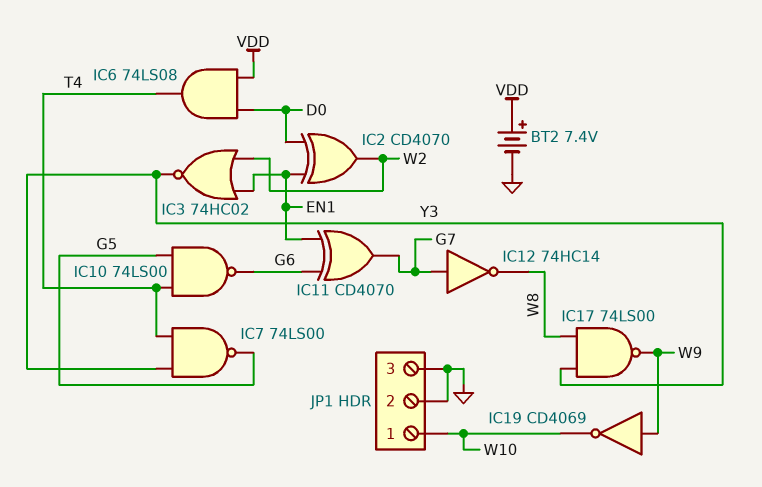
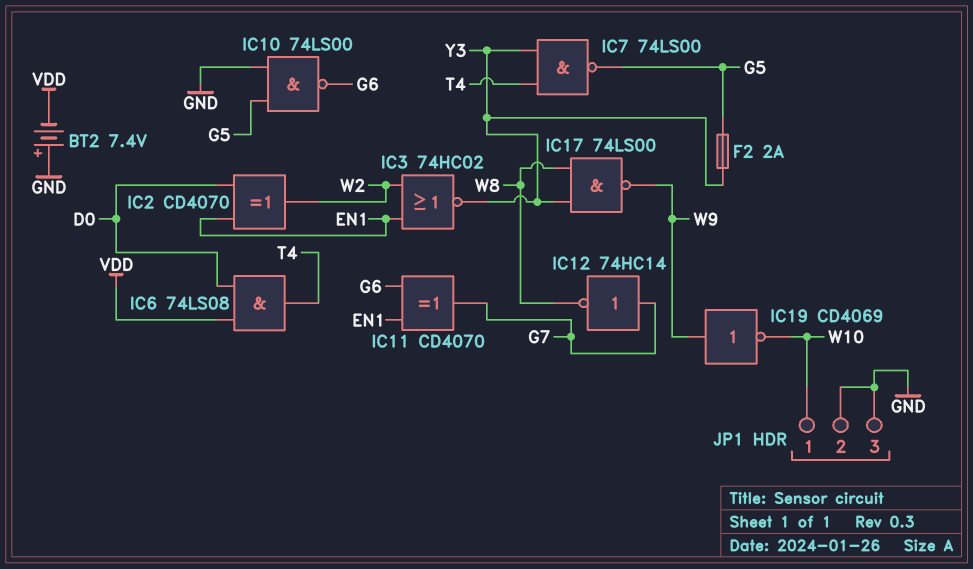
BT2: 7.4V (plus VDD, minus GND) -> 7.4V (plus GND, minus VDD)
F2: none -> 2A (G5, Y3)
IC10: NAND 74LS00 (in G5, in T4, out G6) -> NAND 74LS00 (in G5, in GND, out G6)

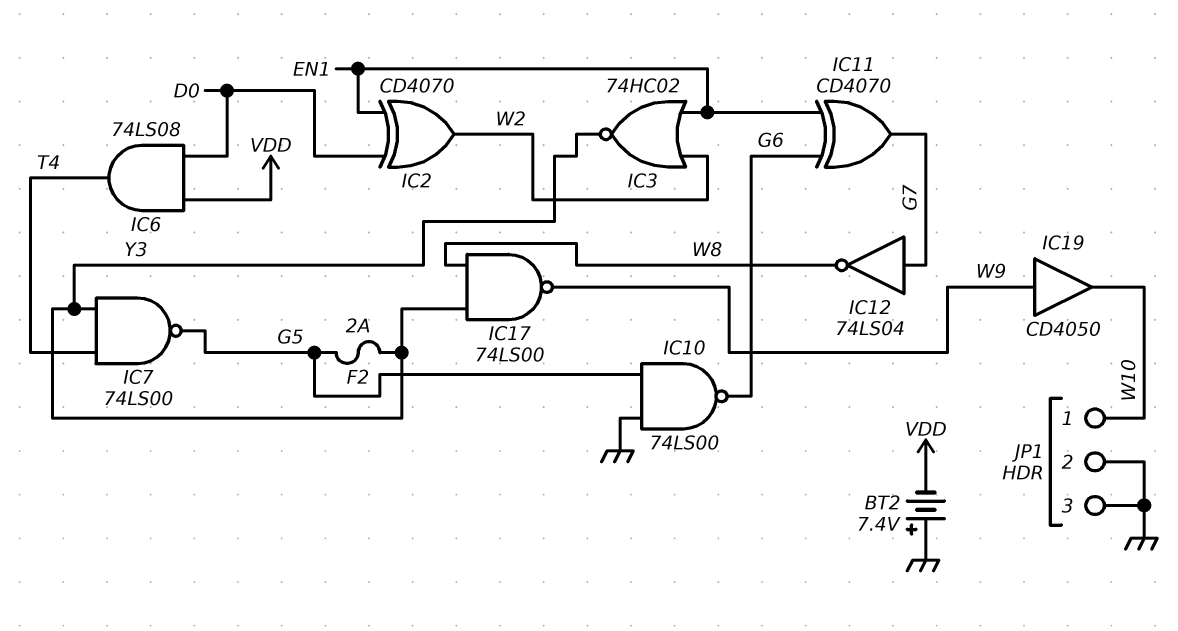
IC12: NOT 74HC14 (in G7, out W8) -> NOT 74LS04 (in G7, out W8)
IC19: NOT CD4069 (in W9, out W10) -> buffer CD4050 (in W9, out W10)

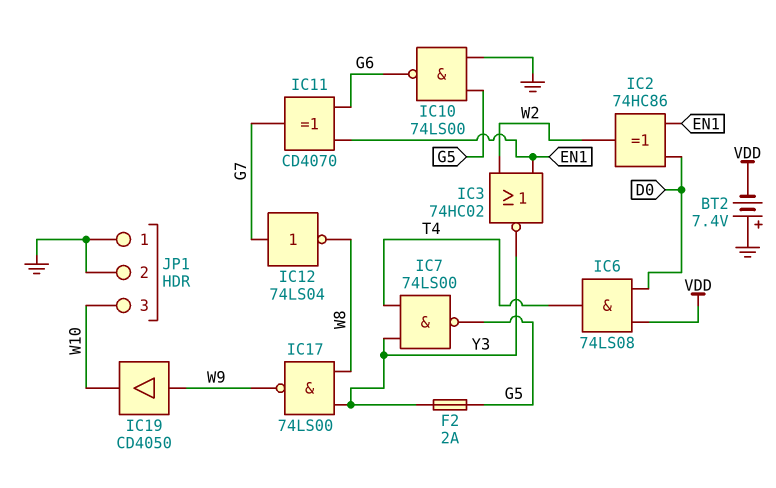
IC2: XOR CD4070 (in D0, in EN1, out W2) -> XOR 74HC86 (in D0, in EN1, out W2)
JP1 pin 1: W10 -> GND
JP1 pin 3: GND -> W10

